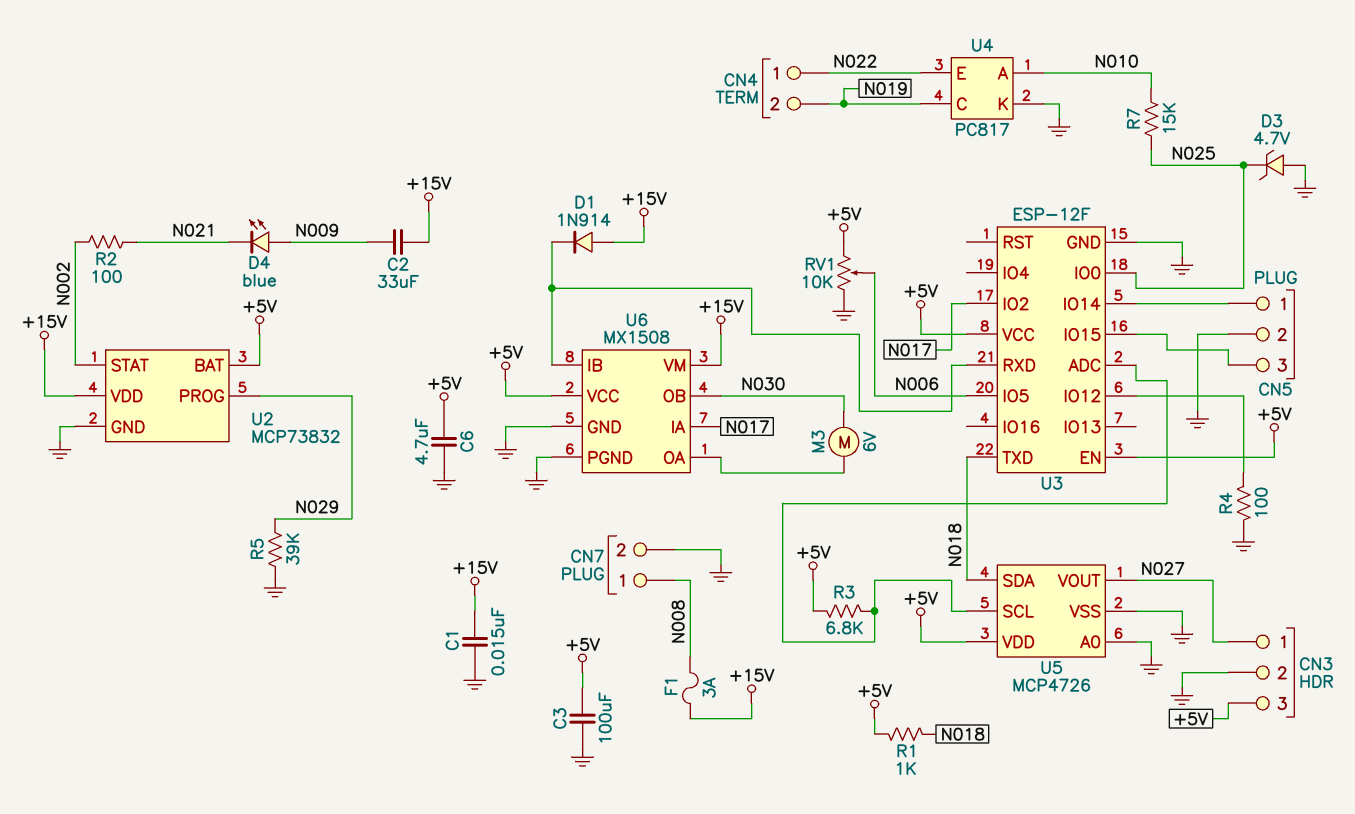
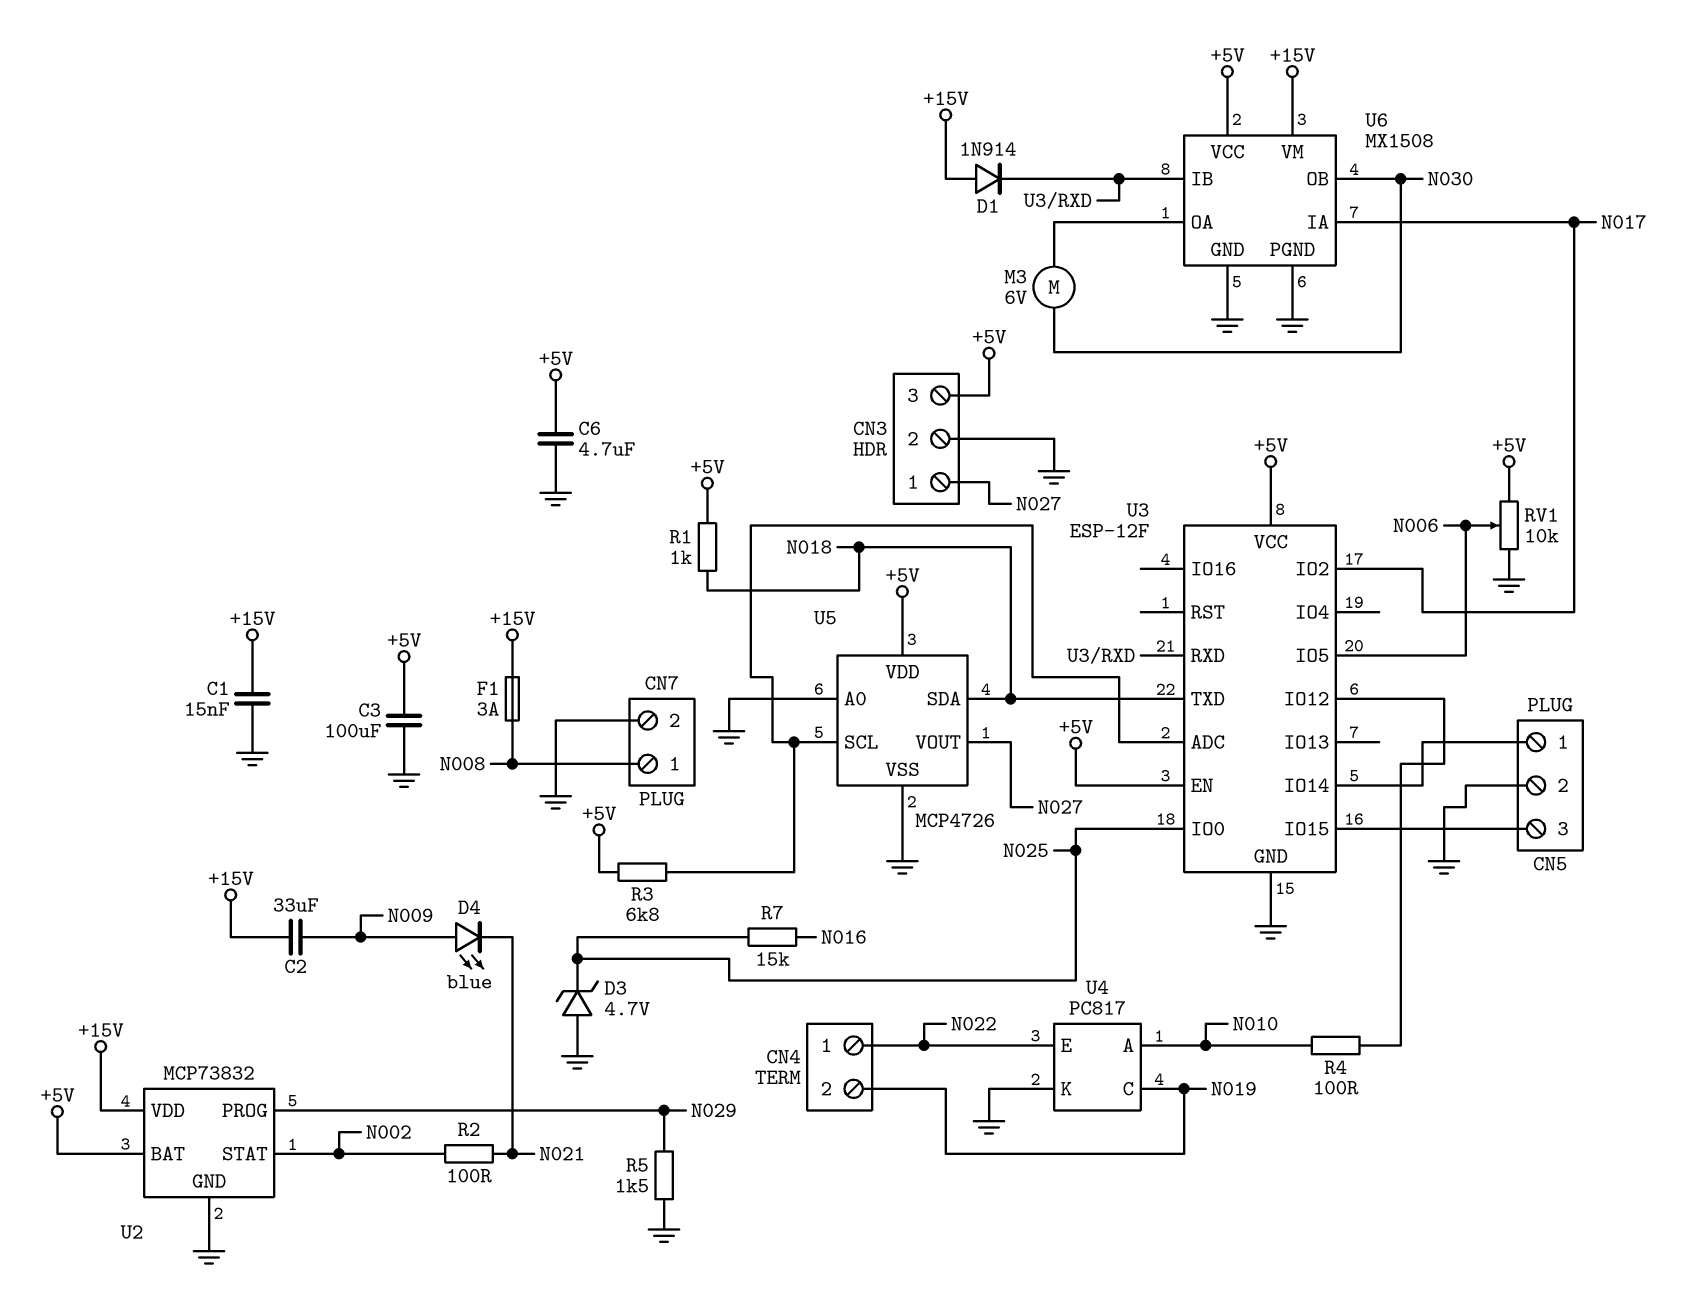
R4: 100 (GND, U3/IO12) -> 100 (N010, U3/IO12)
R5: 39k (GND, N029) -> 1.5k (GND, N029)
R7: 15k (N010, N025) -> 15k (N016, N025)

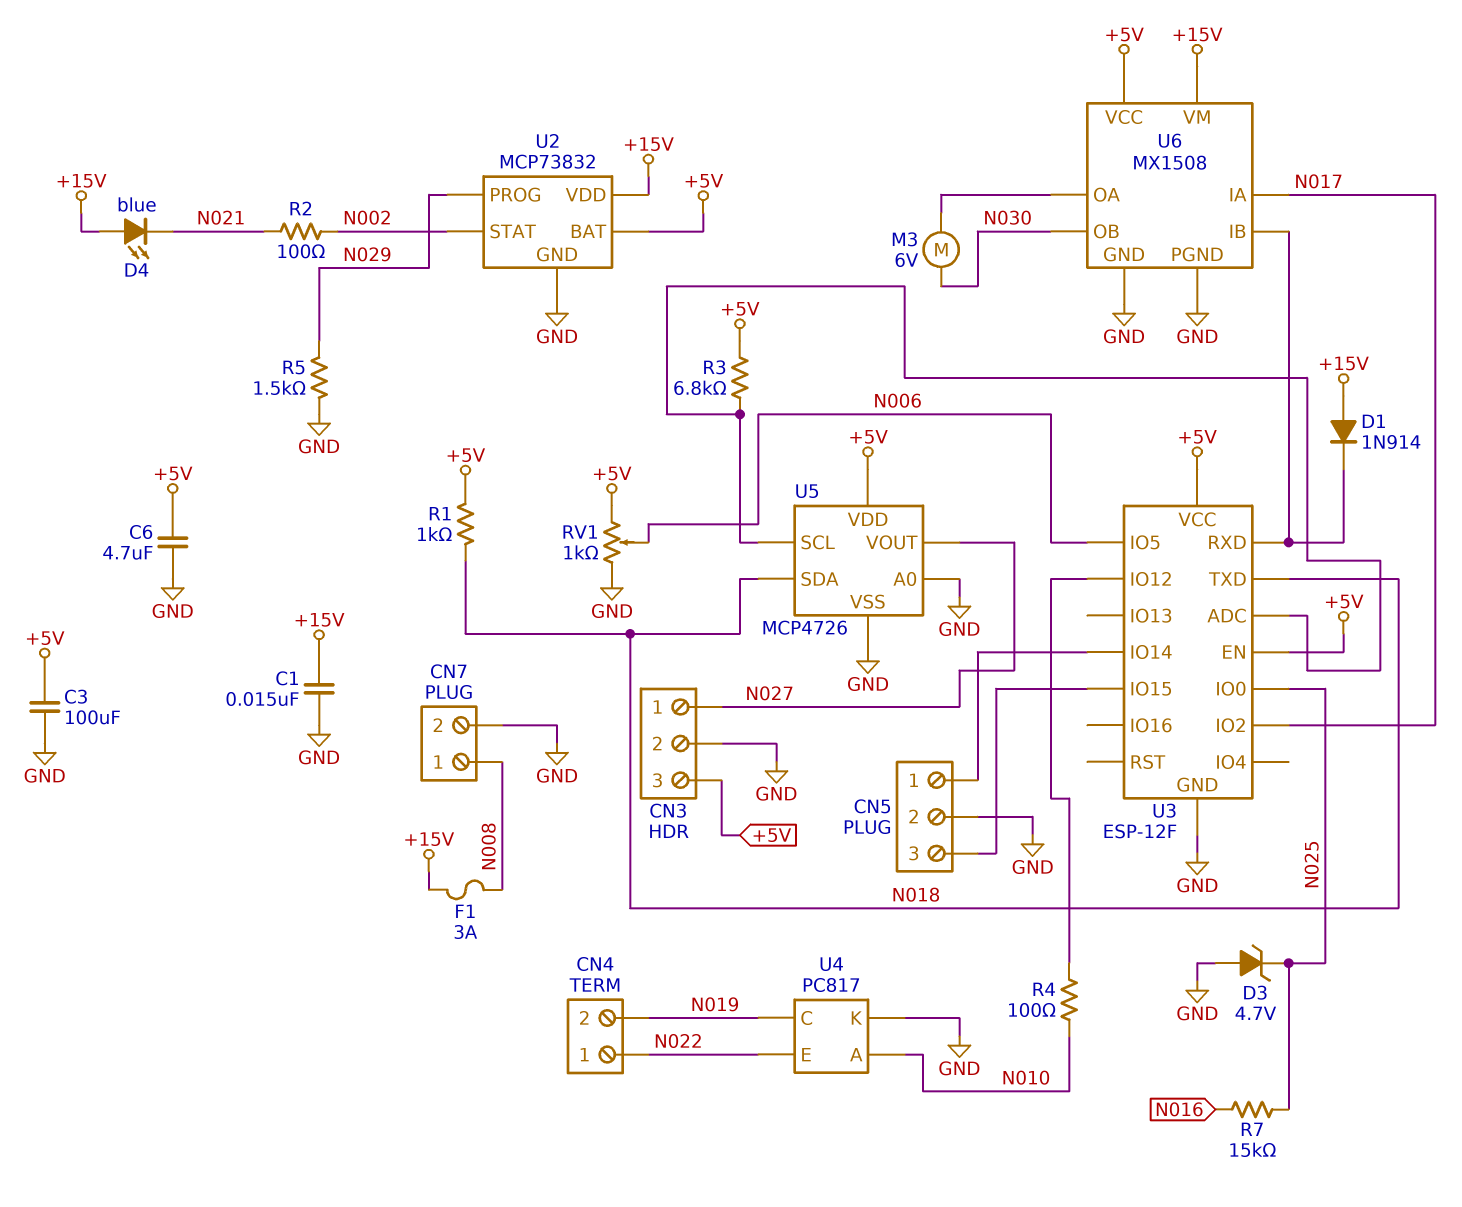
C2: 33uF (+15V, N009) -> none
D4: LED blue (A N009, K N021) -> LED blue (A +15V, K N021)
RV1: 10k (+5V, GND, wiper N006) -> 1k (+5V, GND, wiper N006)

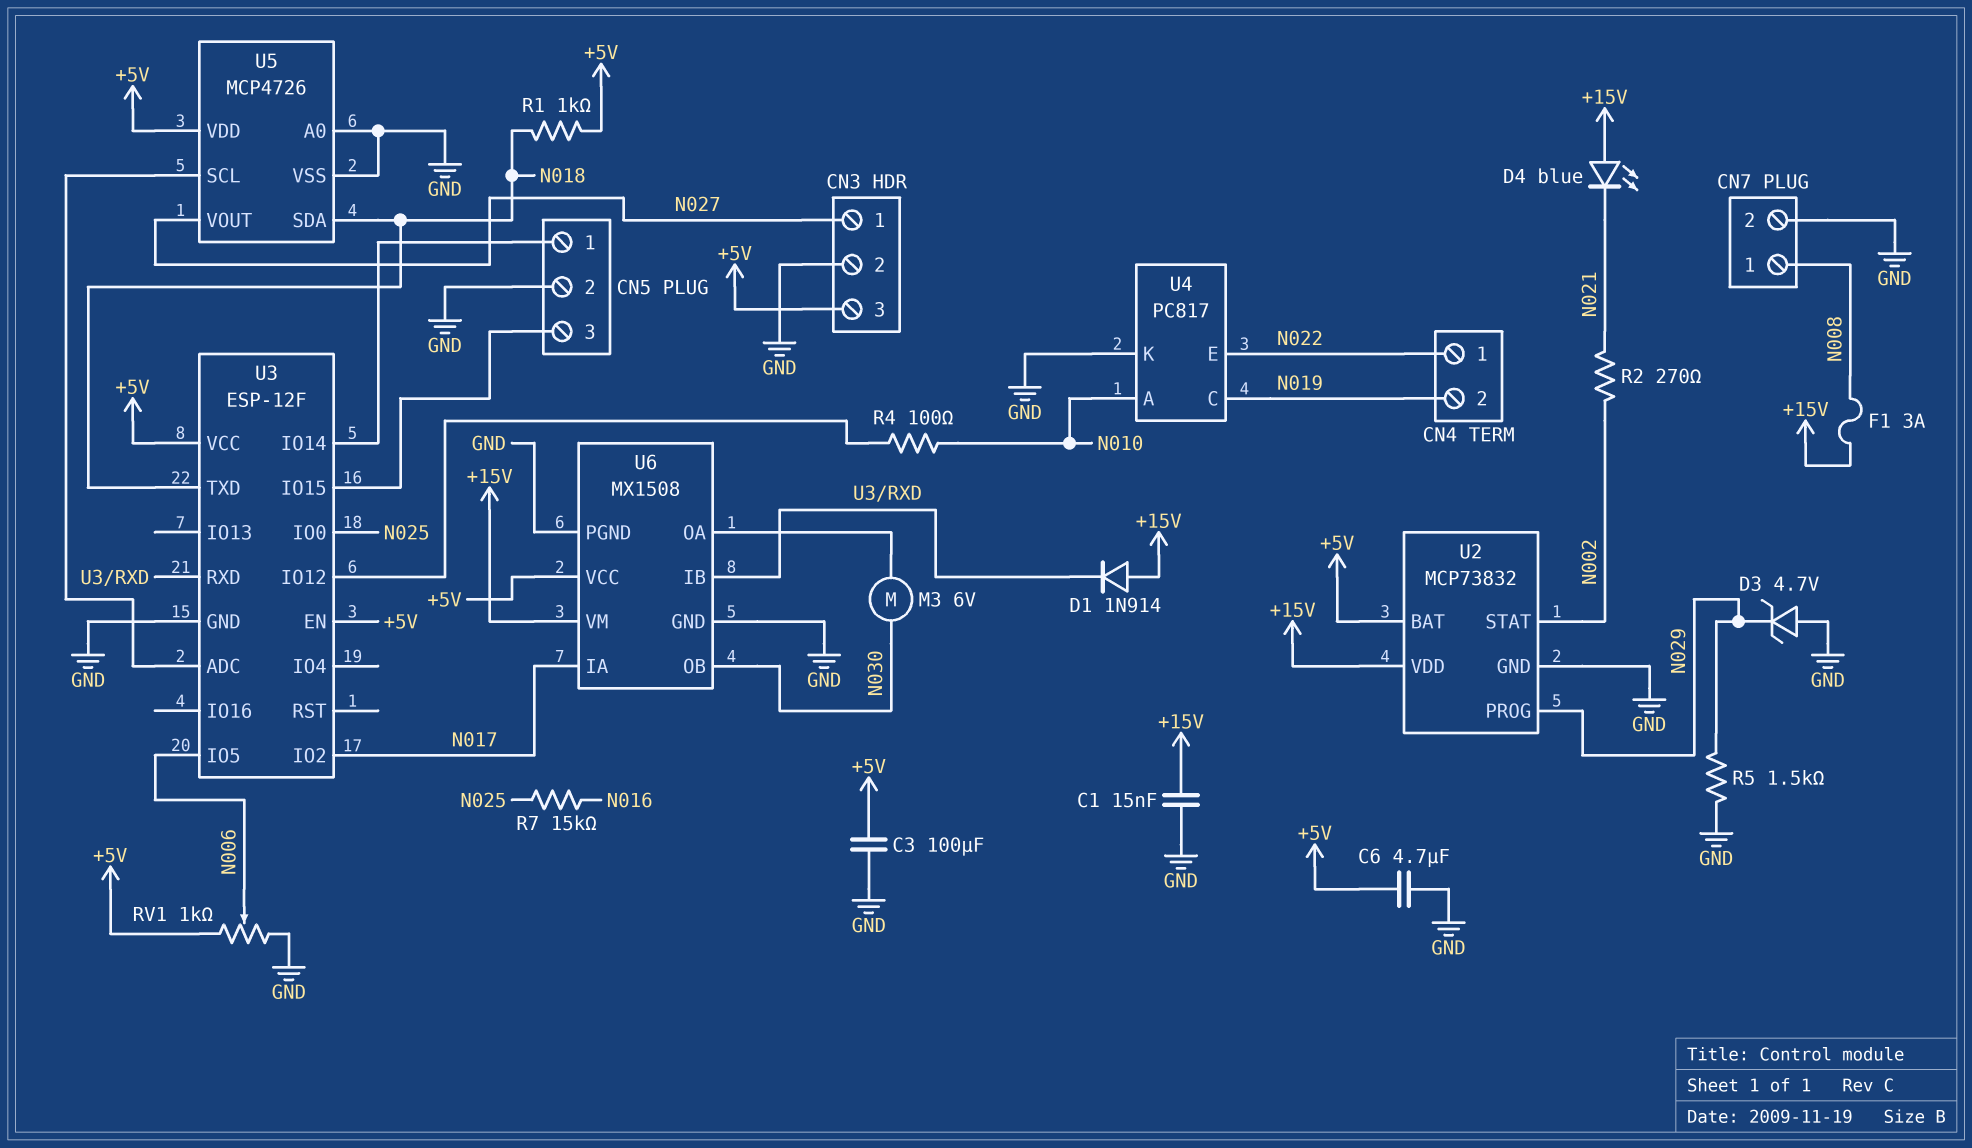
D3: zener 4.7V (A GND, K N025) -> zener 4.7V (A GND, K N029)
R2: 100 (N002, N021) -> 270 (N002, N021)
R3: 6.8k (+5V, U3/ADC) -> none

